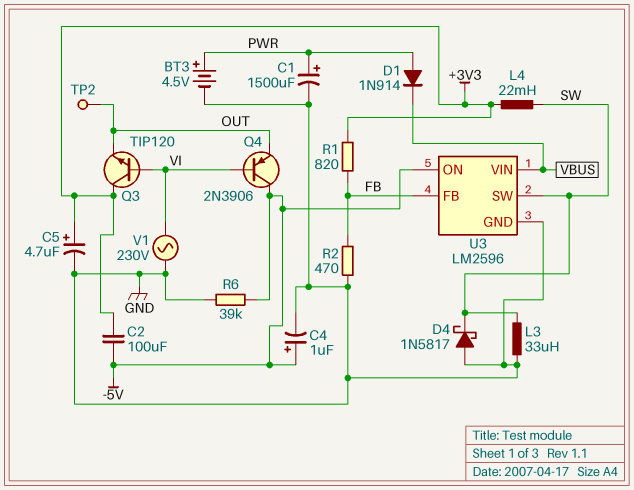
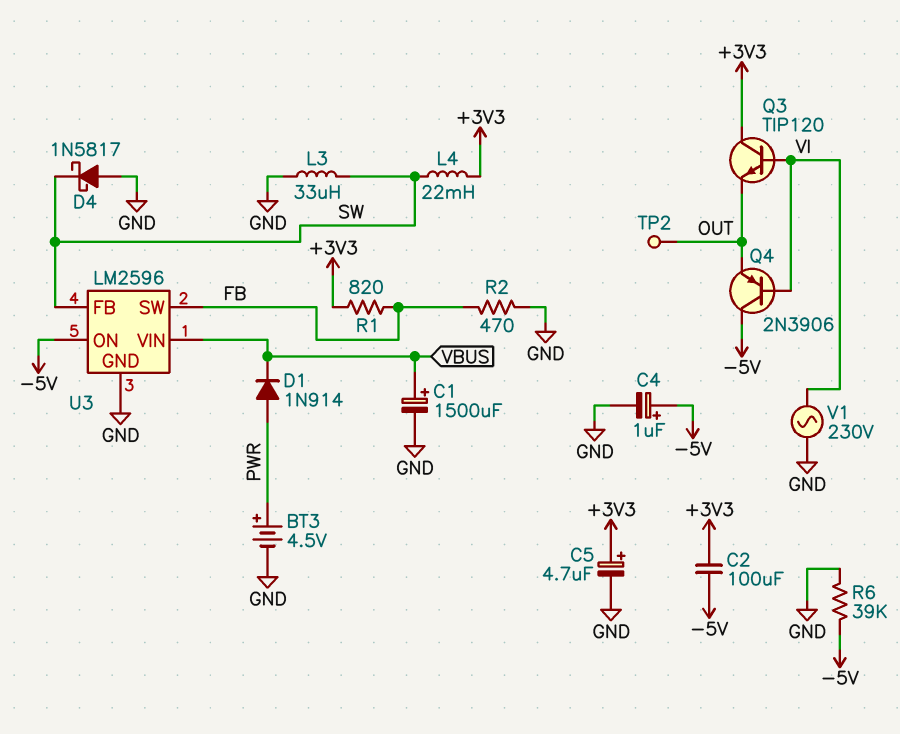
C1: 1500uF (plus PWR, minus GND) -> 1500uF (plus VBUS, minus GND)
U3 pin FB: FB -> SW
U3 pin SW: SW -> FB

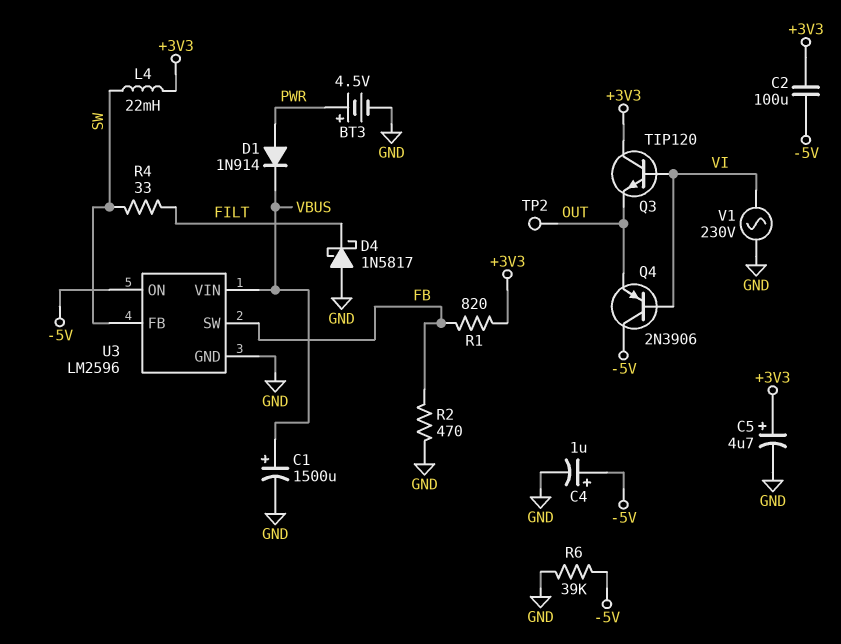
D4: schottky 1N5817 (A GND, K SW) -> schottky 1N5817 (A GND, K FILT)
L3: 33uH (GND, SW) -> none
R4: none -> 33 (FILT, SW)

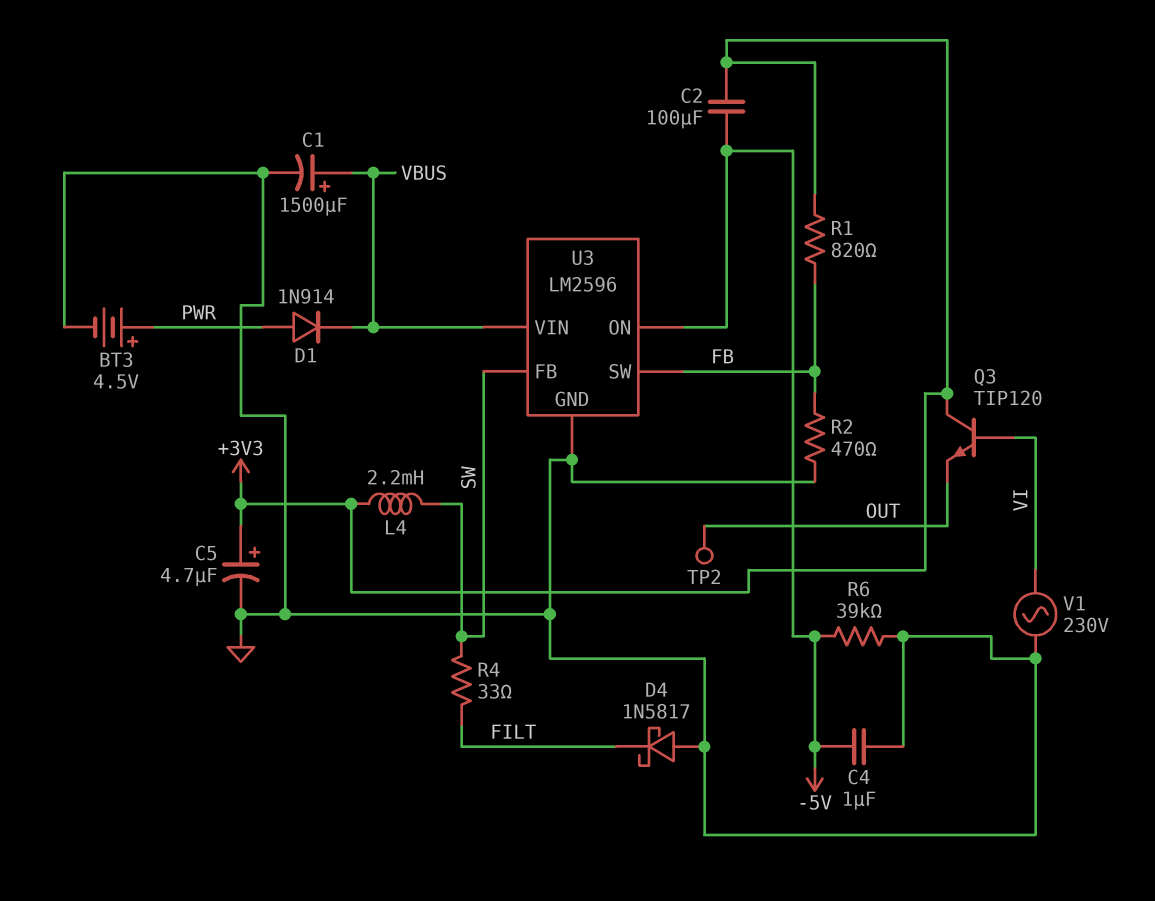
C4: 1uF (plus -5V, minus GND) -> 1uF (-5V, GND)
L4: 22mH (+3V3, SW) -> 2.2mH (+3V3, SW)
Q4: PNP 2N3906 (B VI, C -5V, E OUT) -> none

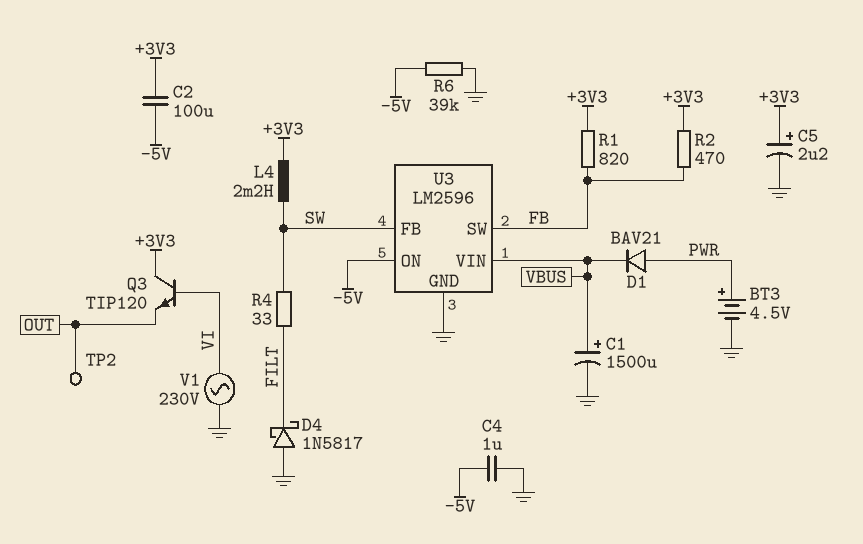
C5: 4.7uF (plus +3V3, minus GND) -> 2.2uF (plus +3V3, minus GND)
D1: diode 1N914 (A PWR, K VBUS) -> diode BAV21 (A PWR, K VBUS)
R2: 470 (FB, GND) -> 470 (+3V3, FB)

